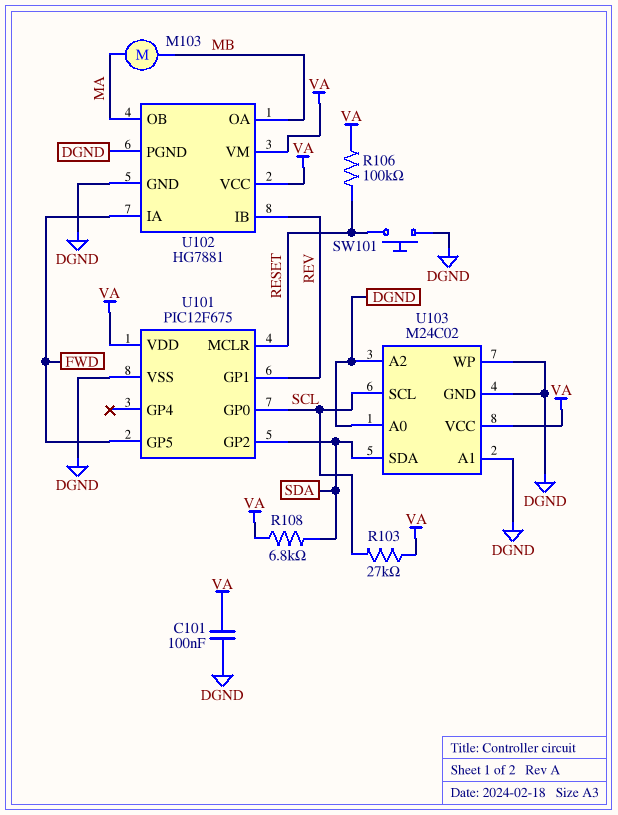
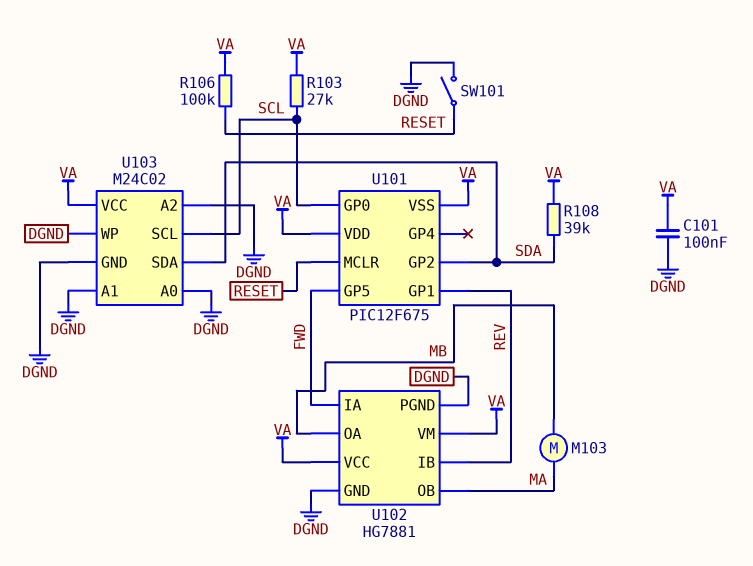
R108: 6.8k (SDA, VA) -> 39k (SDA, VA)
SW101: button (DGND, RESET) -> switch (DGND, RESET)
U101 pin VSS: DGND -> VA

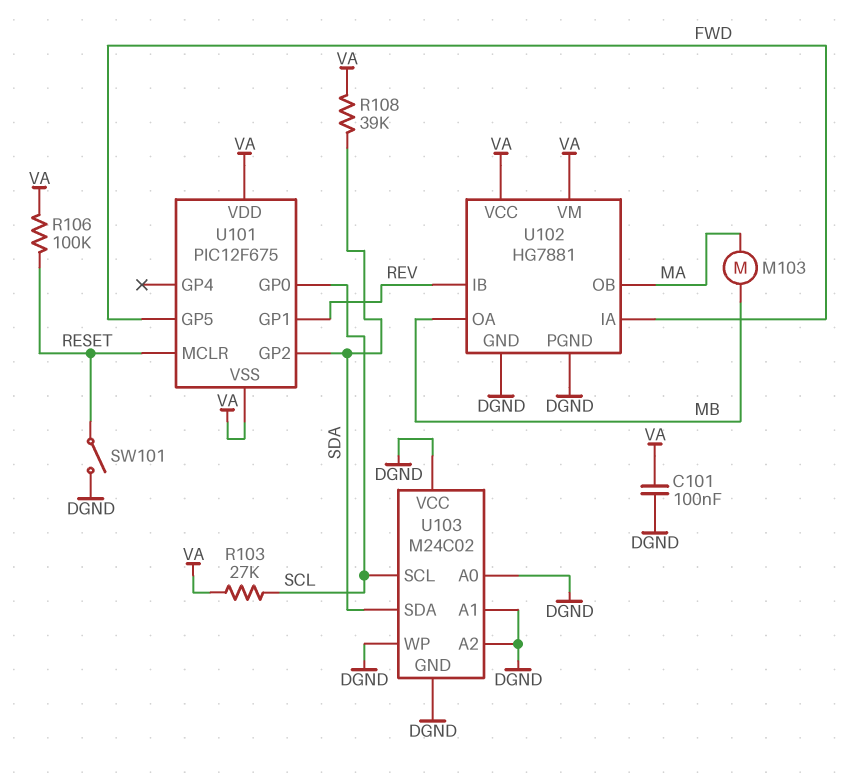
U103 pin VCC: VA -> DGND

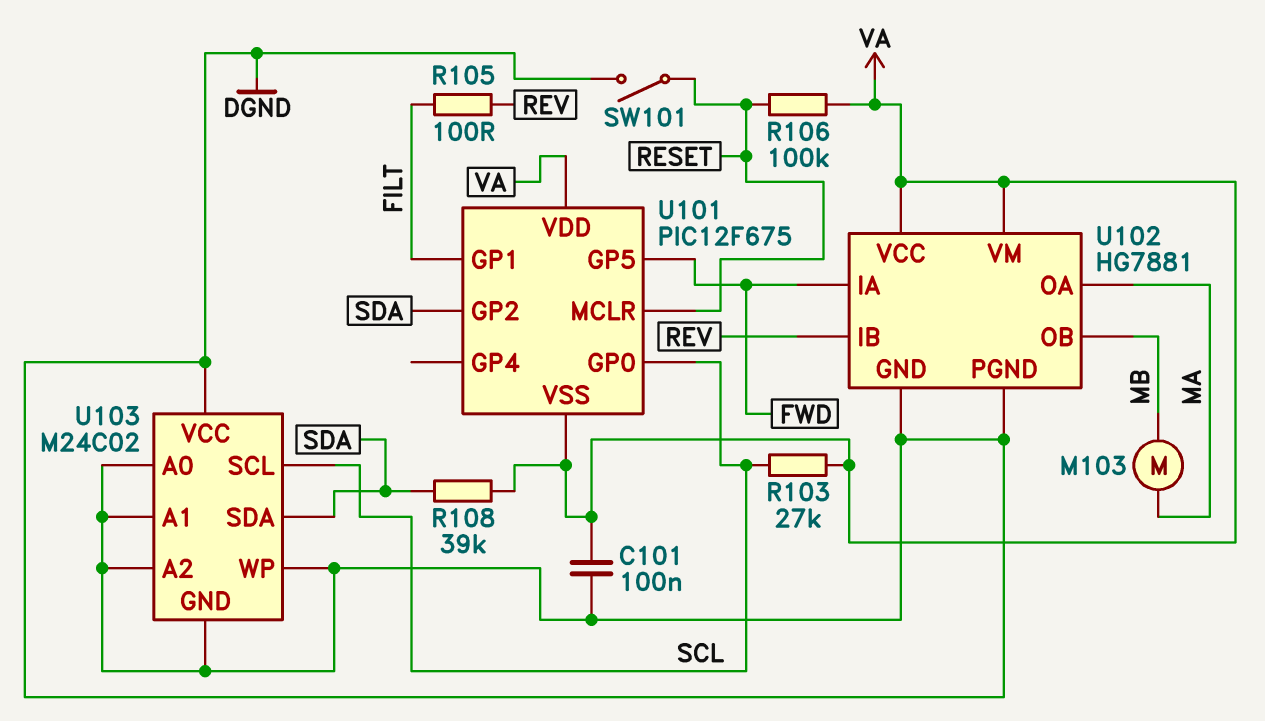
R105: none -> 100 (FILT, REV)
U101 pin GP1: REV -> FILT
U102 pin OA: MB -> MA
U102 pin OB: MA -> MB

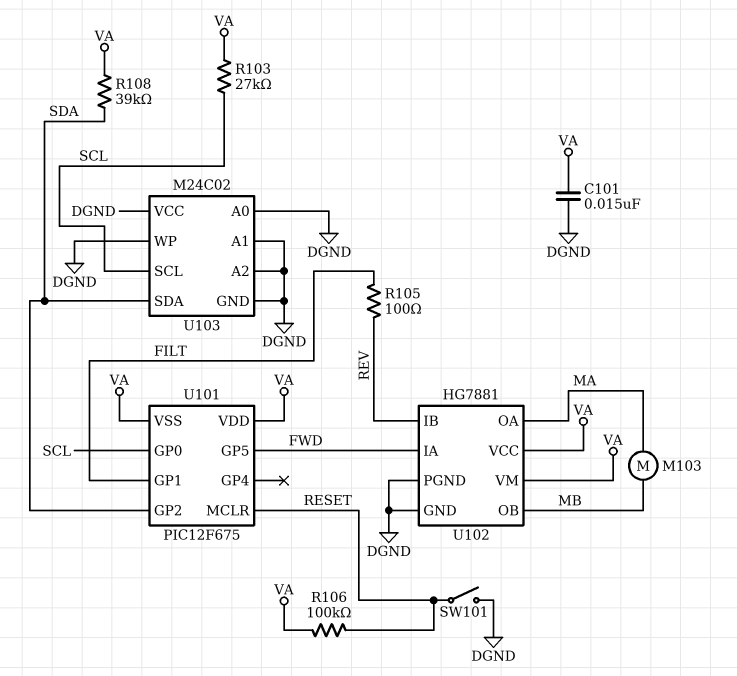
C101: 100nF (DGND, VA) -> 15nF (DGND, VA)

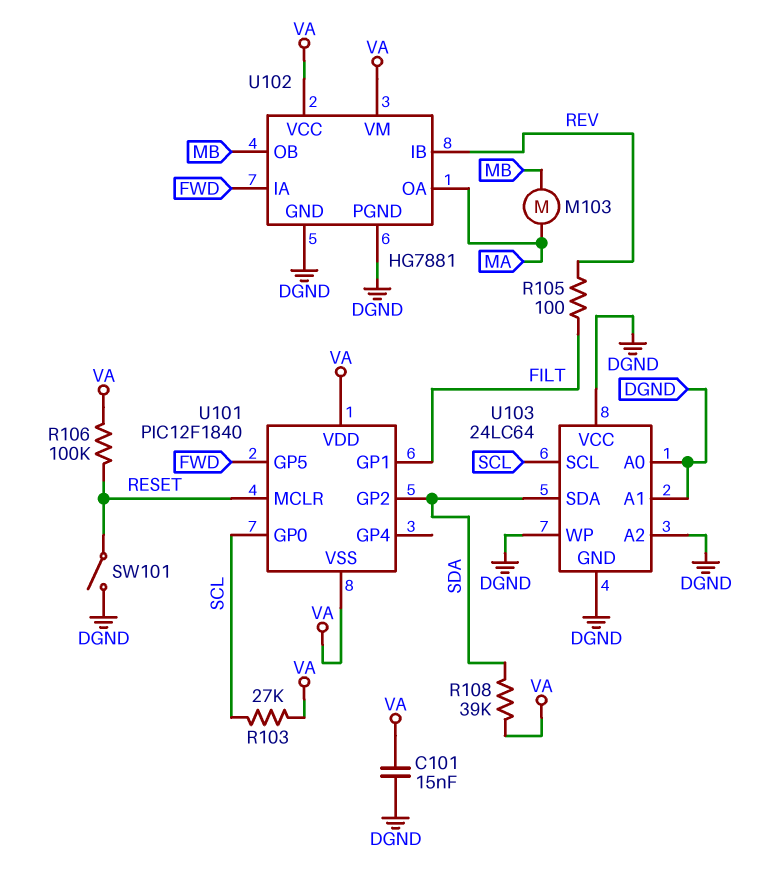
U101: PIC12F675 -> PIC12F1840
U103: M24C02 -> 24LC64

